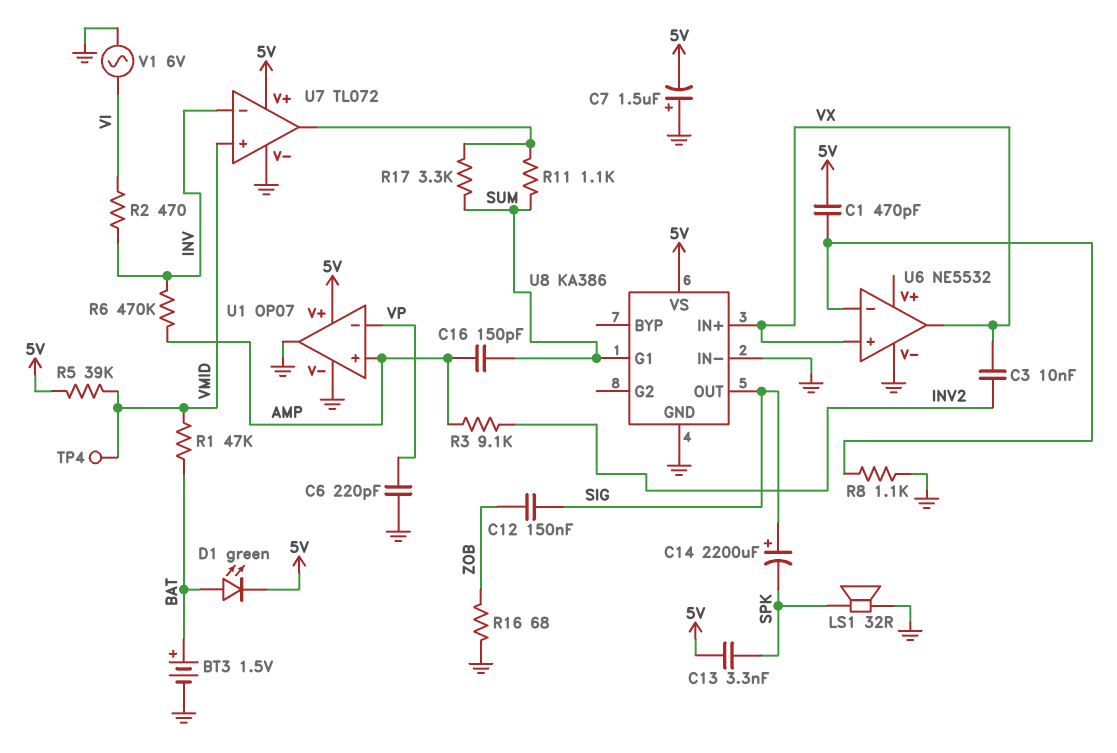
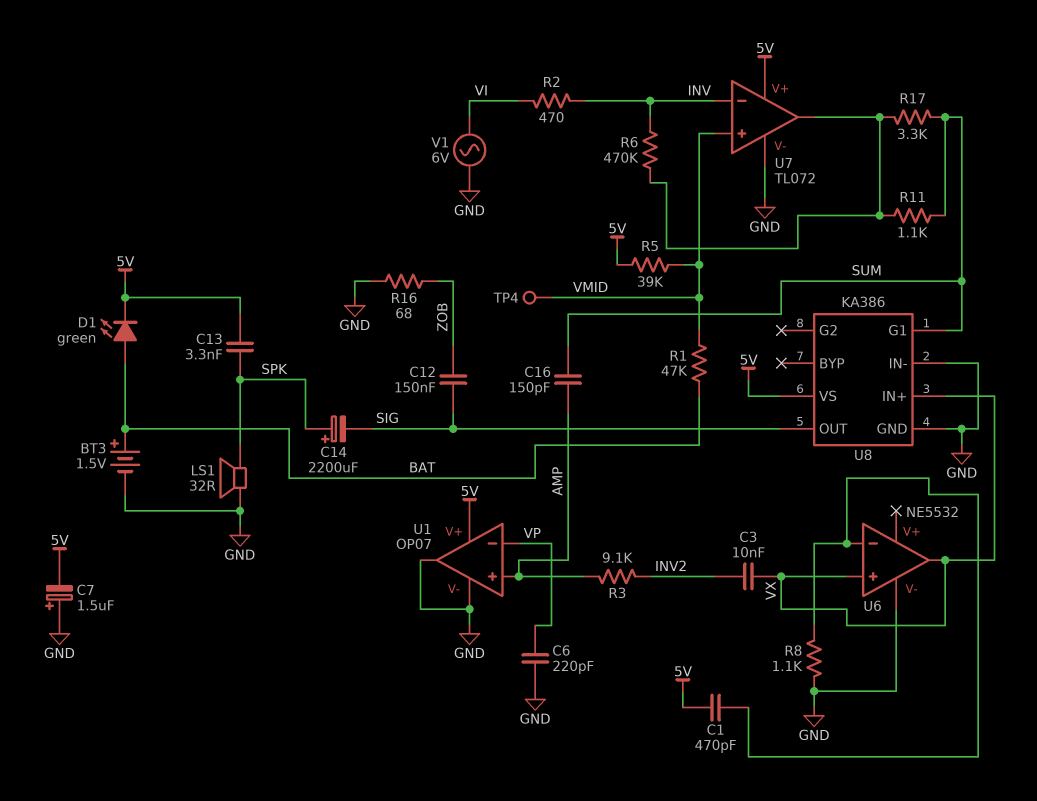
C14: 2200uF (plus SIG, minus SPK) -> 2200uF (plus SPK, minus SIG)
R6: 470k (AMP, INV) -> 470k (INV, U7/out)

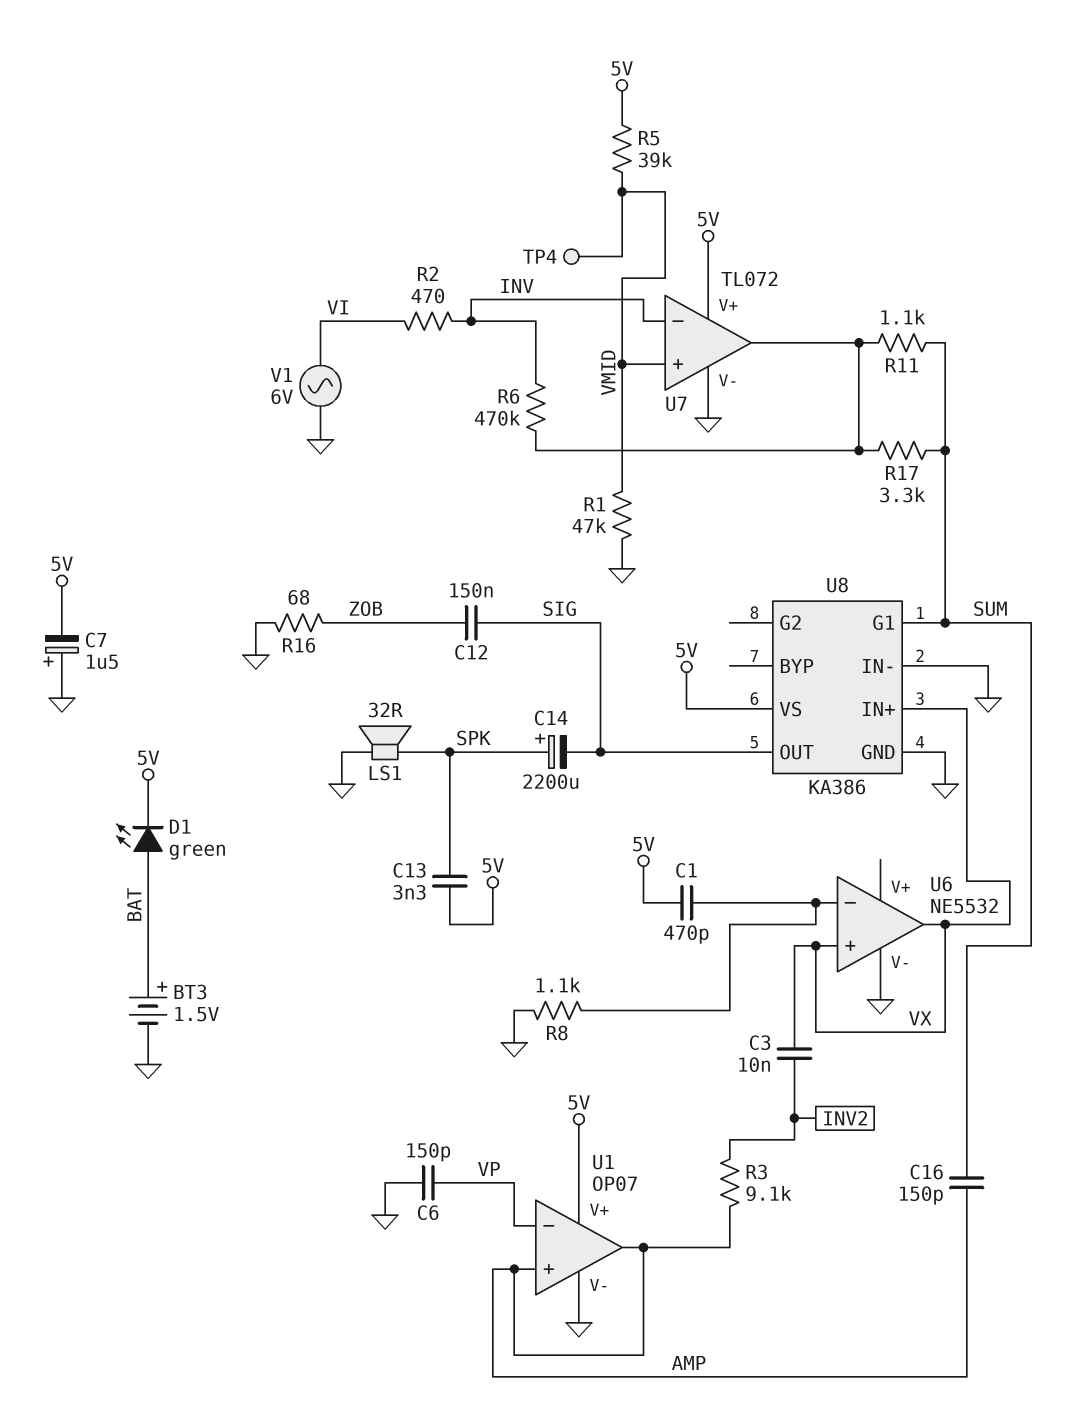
C6: 220pF (GND, VP) -> 150pF (GND, VP)
R1: 47k (BAT, VMID) -> 47k (GND, VMID)
U1 pin out: GND -> AMP

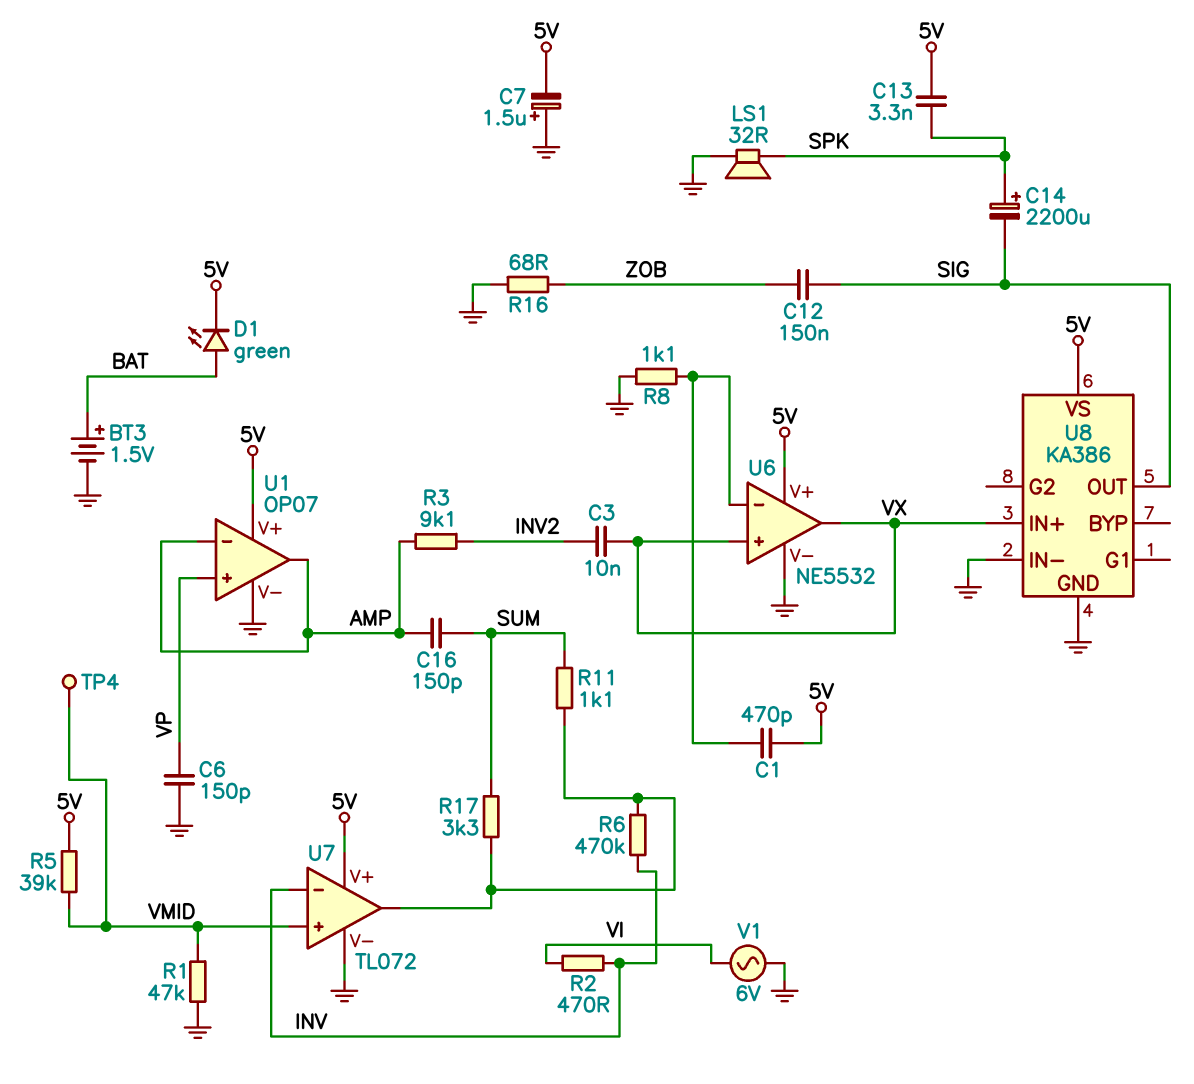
U1 pin in+: AMP -> VP
U1 pin in-: VP -> AMP
U6 pin V+: none -> 5V
U8 pin G1: SUM -> none

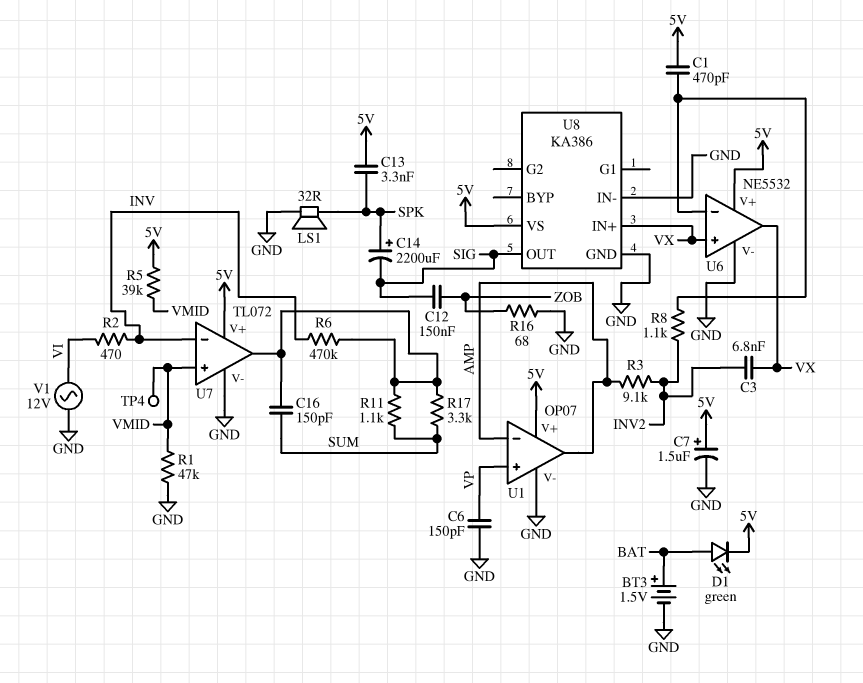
C3: 10nF (INV2, VX) -> 6.8nF (INV2, VX)
C7: 1.5uF (plus GND, minus 5V) -> 1.5uF (plus 5V, minus GND)
C16: 150pF (AMP, SUM) -> 150pF (SUM, U7/out)
R8: 1.1k (GND, U6/in-) -> 1.1k (INV2, U6/in-)
V1: AC 6V (GND, VI) -> AC 12V (GND, VI)

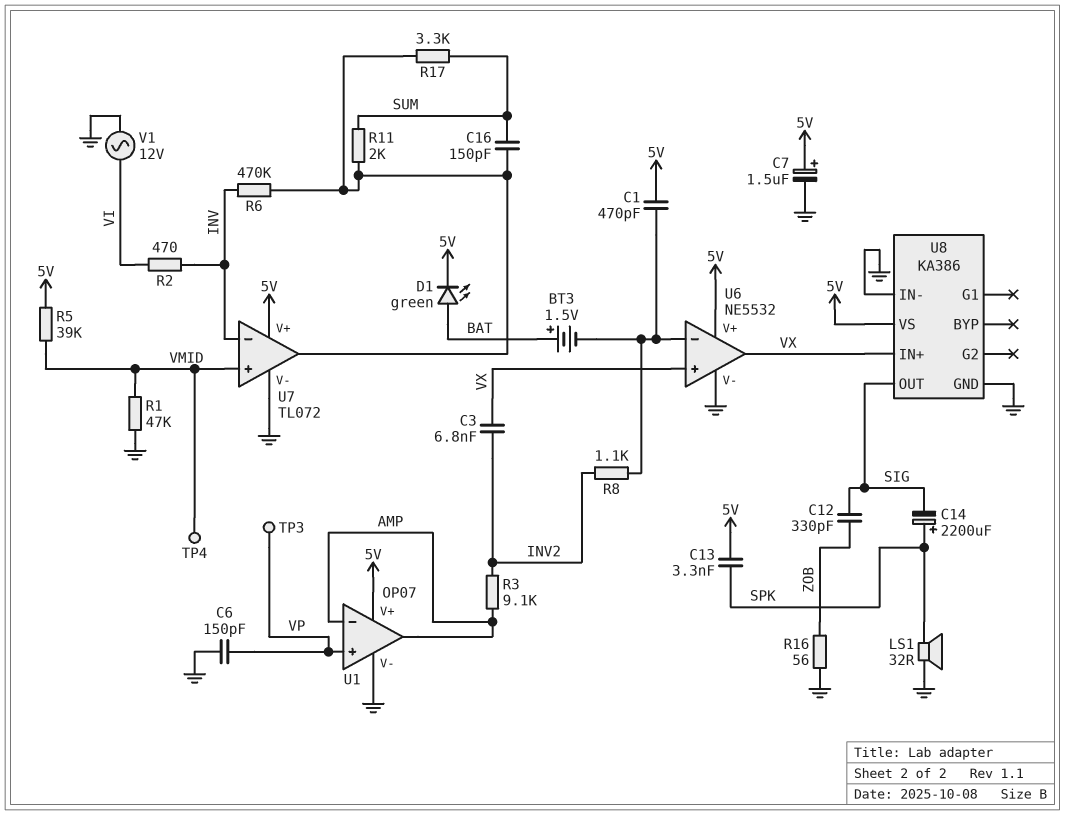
BT3: 1.5V (plus BAT, minus GND) -> 1.5V (plus BAT, minus U6/in-)
C12: 150nF (SIG, ZOB) -> 330pF (SIG, ZOB)
R11: 1.1k (SUM, U7/out) -> 2k (SUM, U7/out)
R16: 68 (GND, ZOB) -> 56 (GND, ZOB)
TP3: none -> test point (VP)

